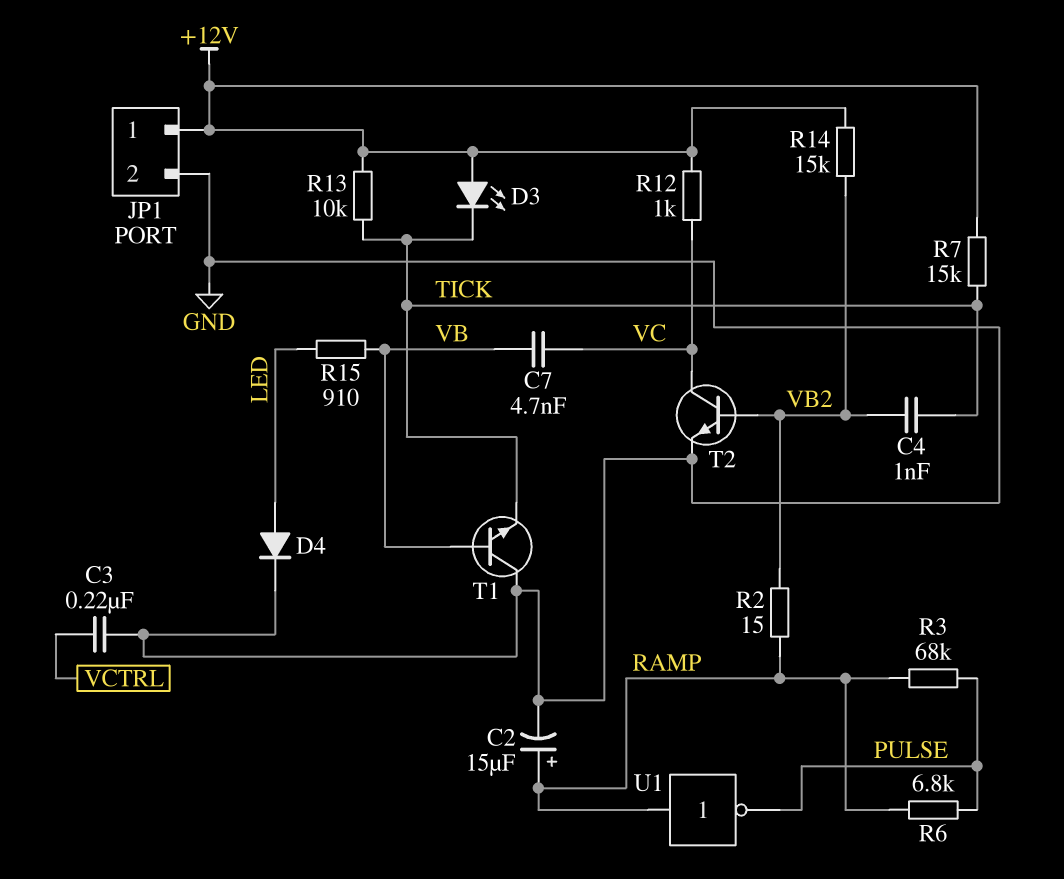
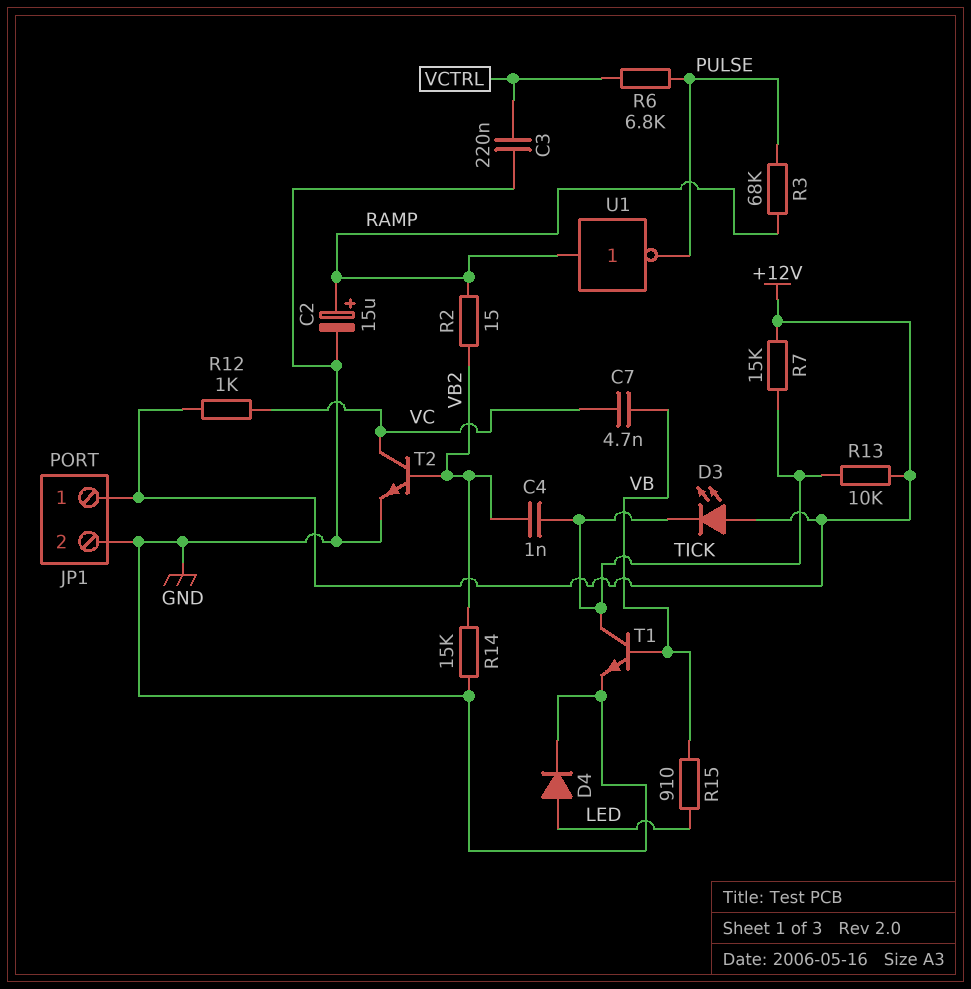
R6: 6.8k (PULSE, RAMP) -> 6.8k (PULSE, VCTRL)
R14: 15k (+12V, VB2) -> 15k (GND, VB2)
T1: NPN (B VB, C GND, E TICK) -> NPN (B VB, C TICK, E GND)

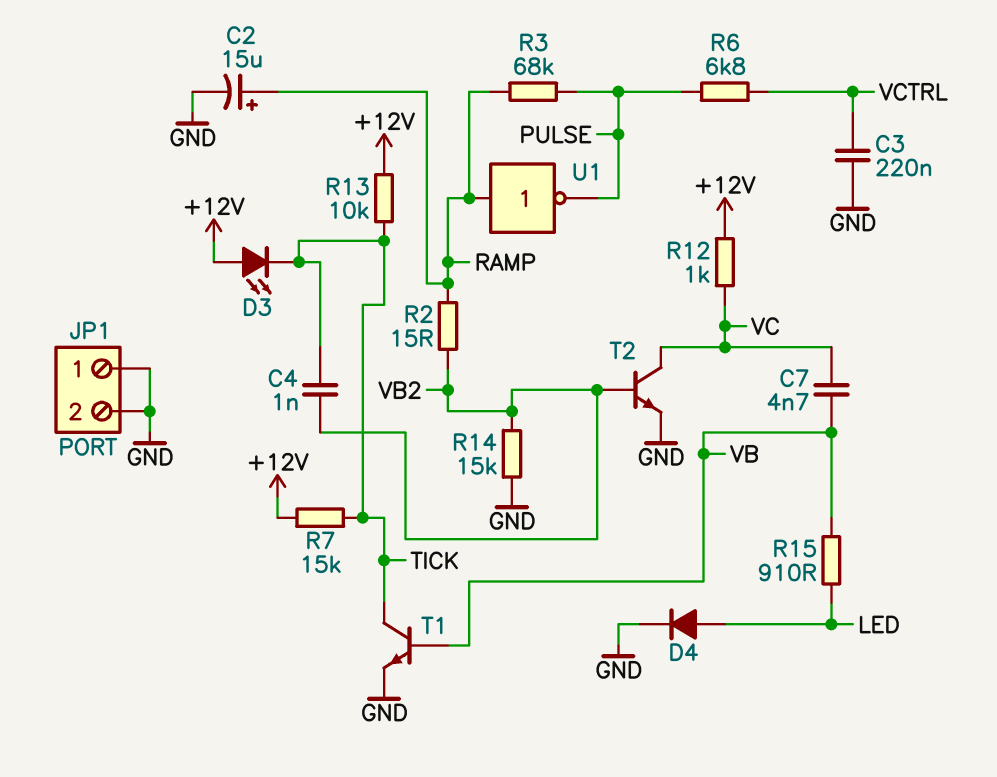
JP1 pin 1: +12V -> GND

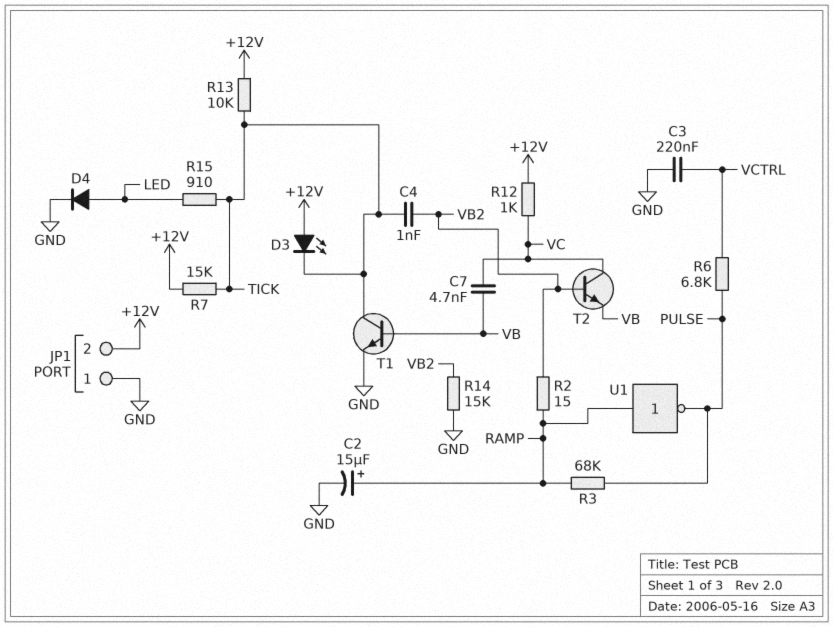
JP1 pin 2: GND -> +12V
R15: 910 (LED, VB) -> 910 (LED, TICK)
T2: NPN (B VB2, C VC, E GND) -> NPN (B VB2, C VC, E VB)

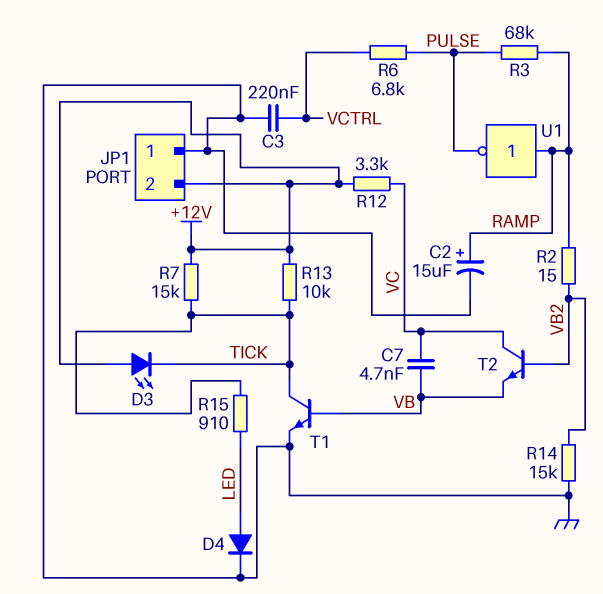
C4: 1nF (TICK, VB2) -> none
R12: 1k (+12V, VC) -> 3.3k (+12V, VC)

